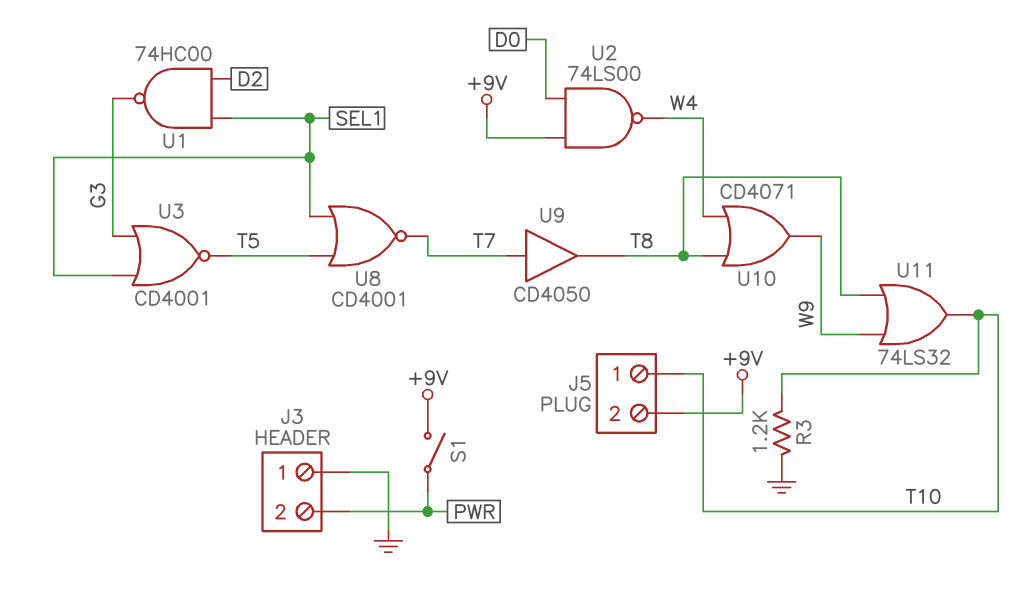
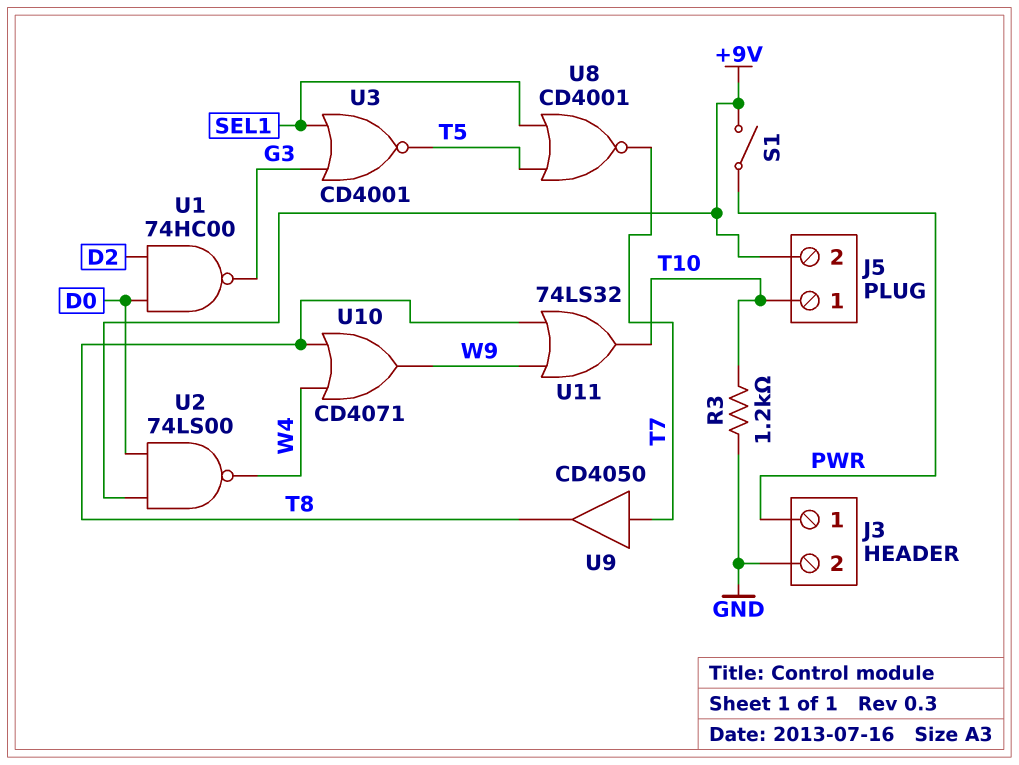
J3 pin 1: GND -> PWR
J3 pin 2: PWR -> GND
U1: NAND 74HC00 (in D2, in SEL1, out G3) -> NAND 74HC00 (in D0, in D2, out G3)

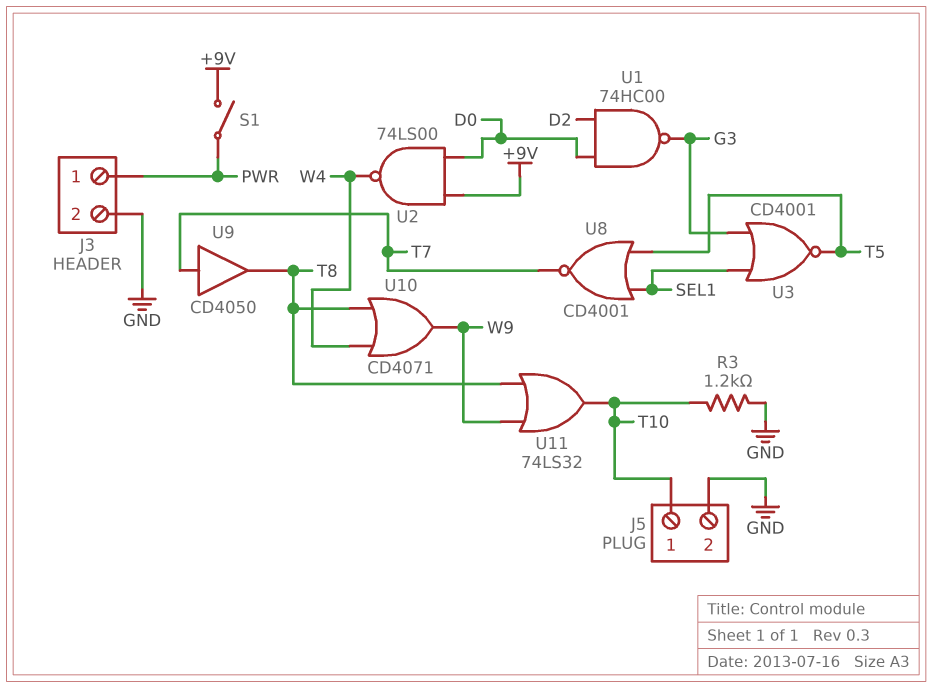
J5 pin 2: +9V -> GND

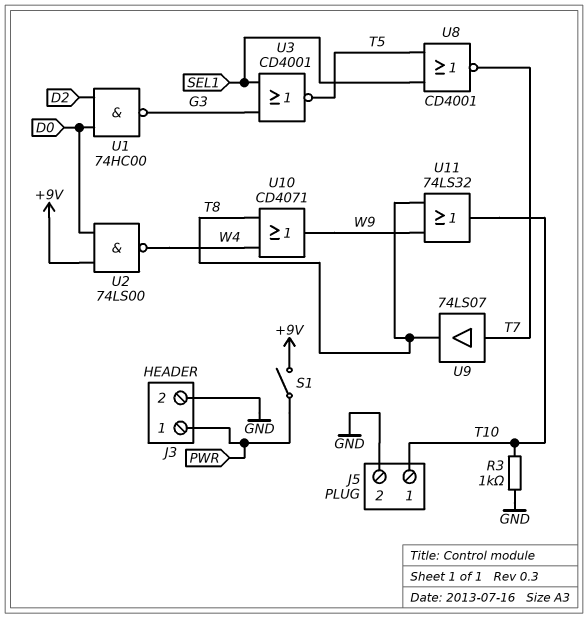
R3: 1.2k (GND, T10) -> 1k (GND, T10)
U9: buffer CD4050 (in T7, out T8) -> buffer 74LS07 (in T7, out T8)

